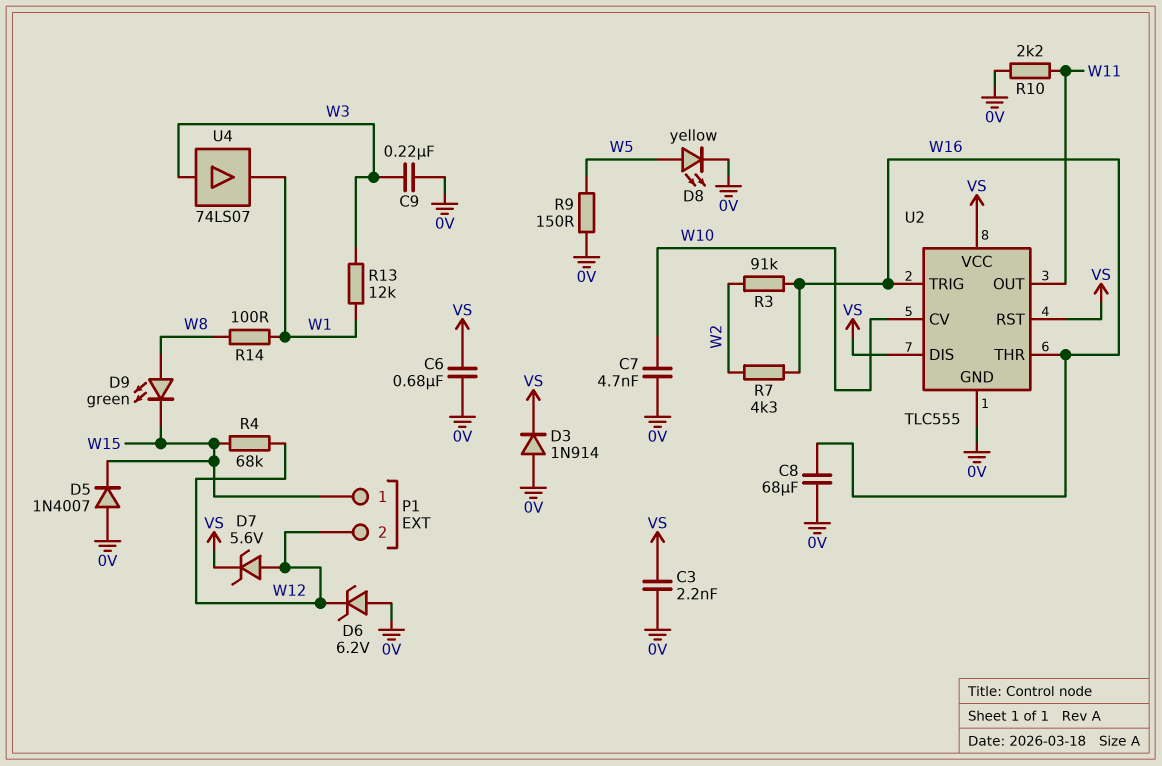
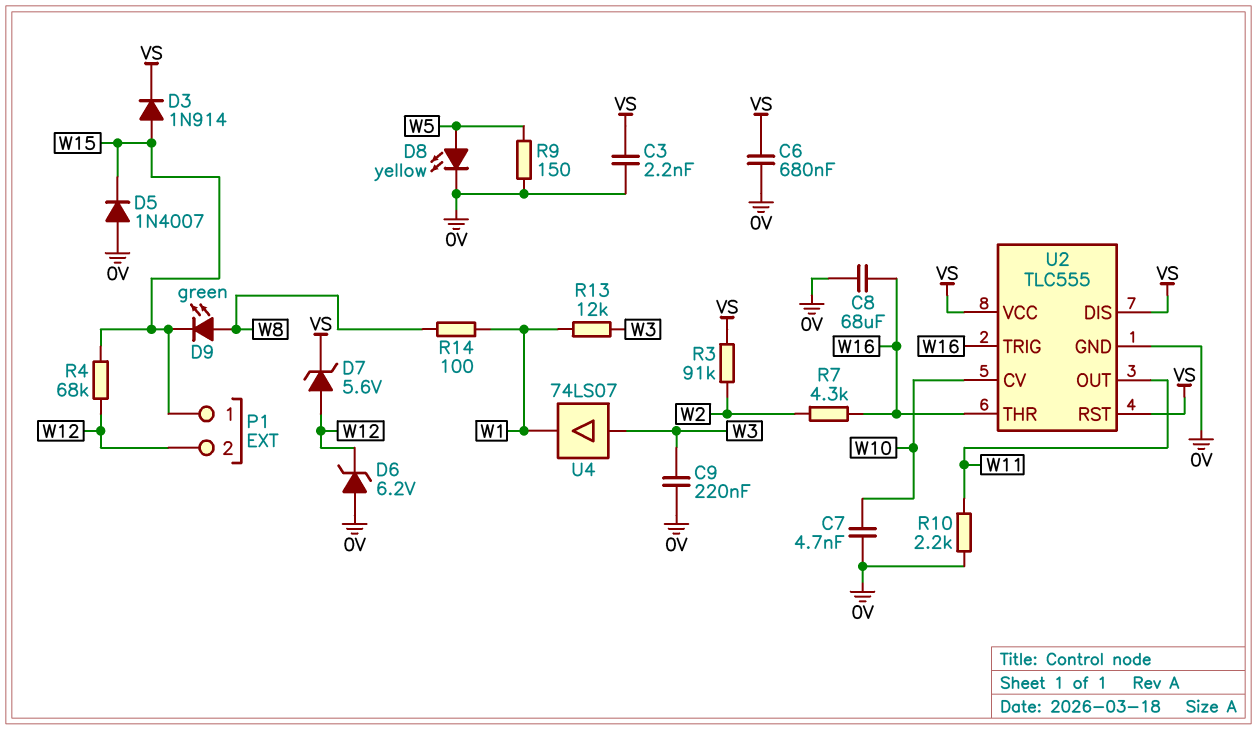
D3: diode 1N914 (A 0V, K VS) -> diode 1N914 (A W15, K VS)
R3: 91k (W2, W16) -> 91k (VS, W2)

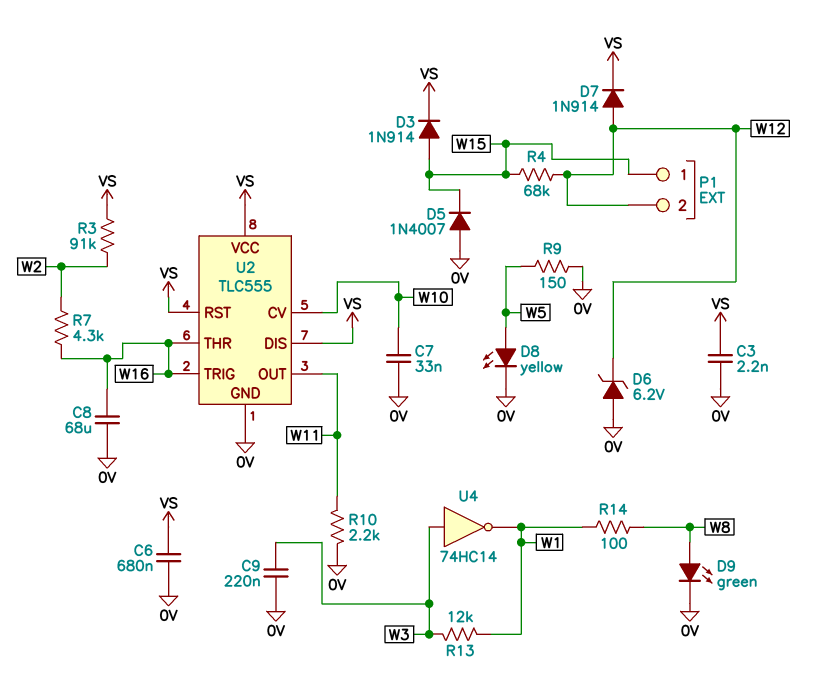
C7: 4.7nF (0V, W10) -> 33nF (0V, W10)
D7: zener 5.6V (A W12, K VS) -> diode 1N914 (A W12, K VS)
D9: LED green (A W8, K W15) -> LED green (A W8, K 0V)
U4: buffer 74LS07 (in W3, out W1) -> NOT 74HC14 (in W3, out W1)

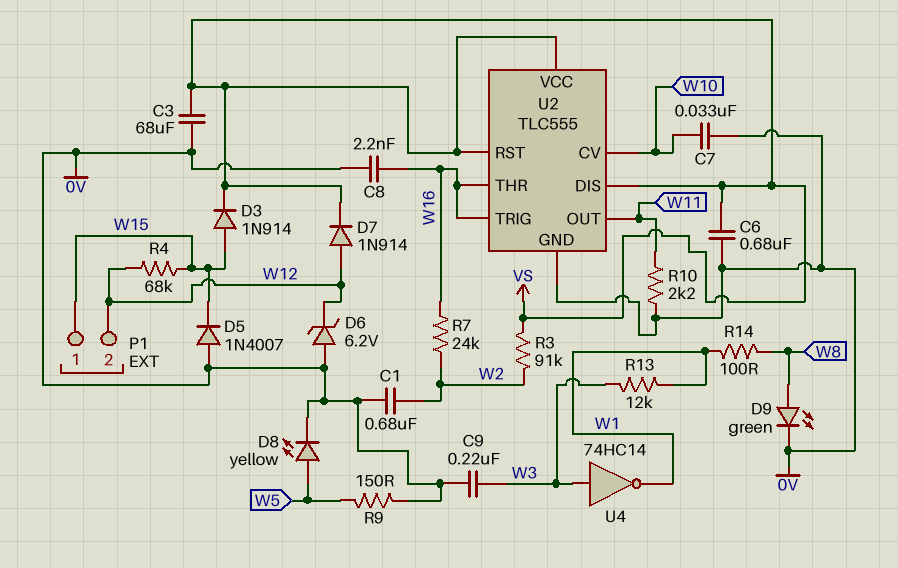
C1: none -> 680nF (0V, W2)
C3: 2.2nF (0V, VS) -> 68uF (0V, VS)
C8: 68uF (0V, W16) -> 2.2nF (0V, W16)
R7: 4.3k (W2, W16) -> 24k (W2, W16)

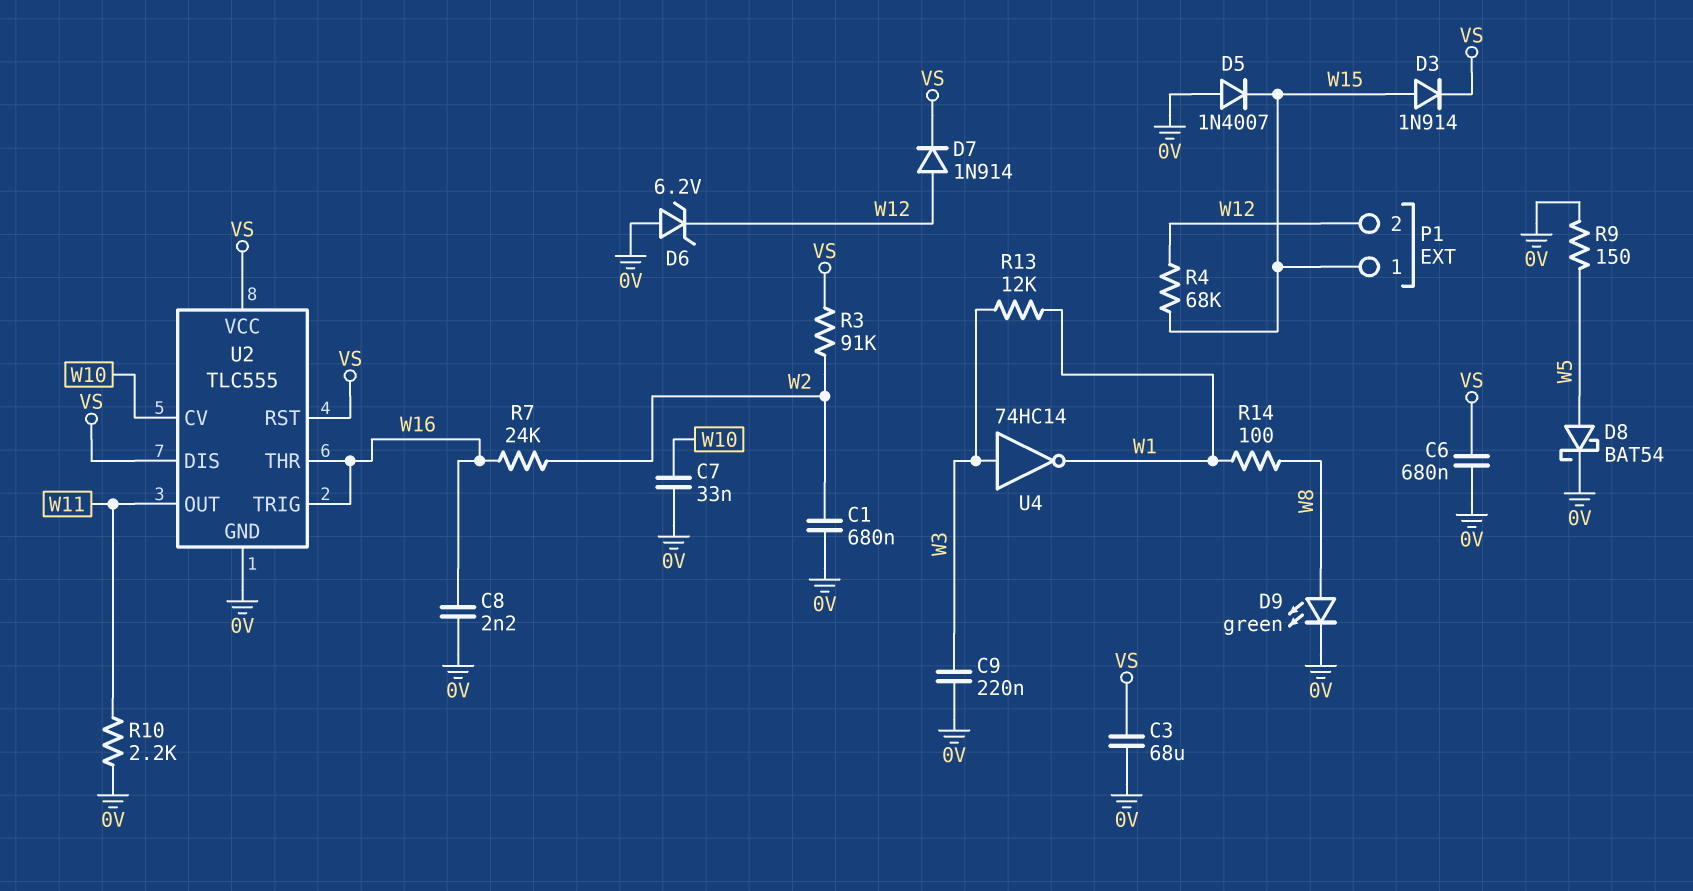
D8: LED yellow (A W5, K 0V) -> schottky BAT54 (A W5, K 0V)

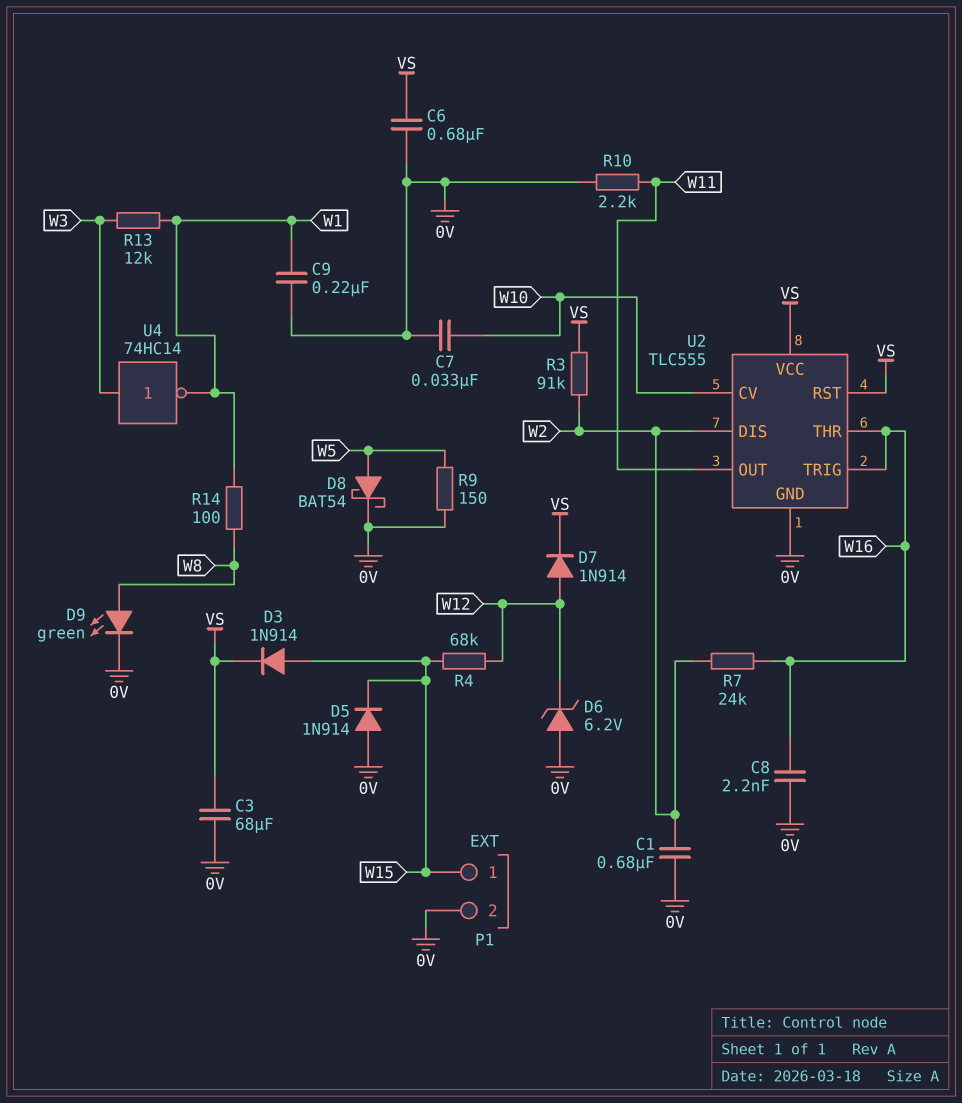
C9: 220nF (0V, W3) -> 220nF (0V, W1)
D5: diode 1N4007 (A 0V, K W15) -> diode 1N914 (A 0V, K W15)
P1 pin 2: W12 -> 0V
U2 pin DIS: VS -> W2

